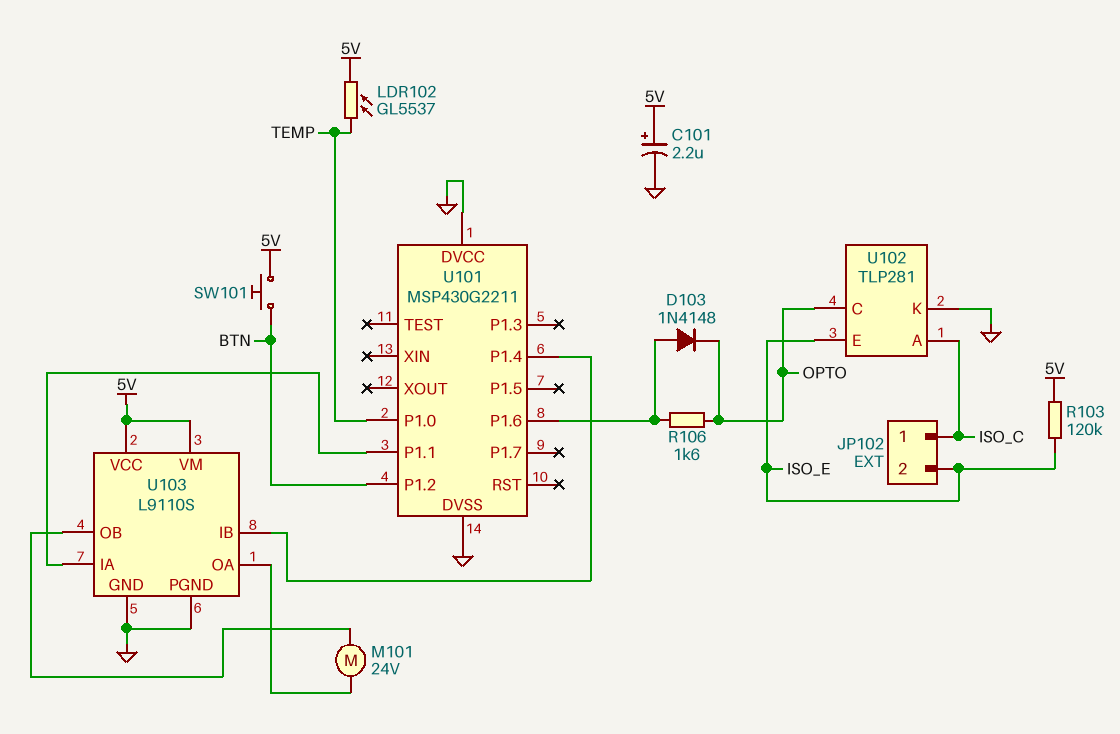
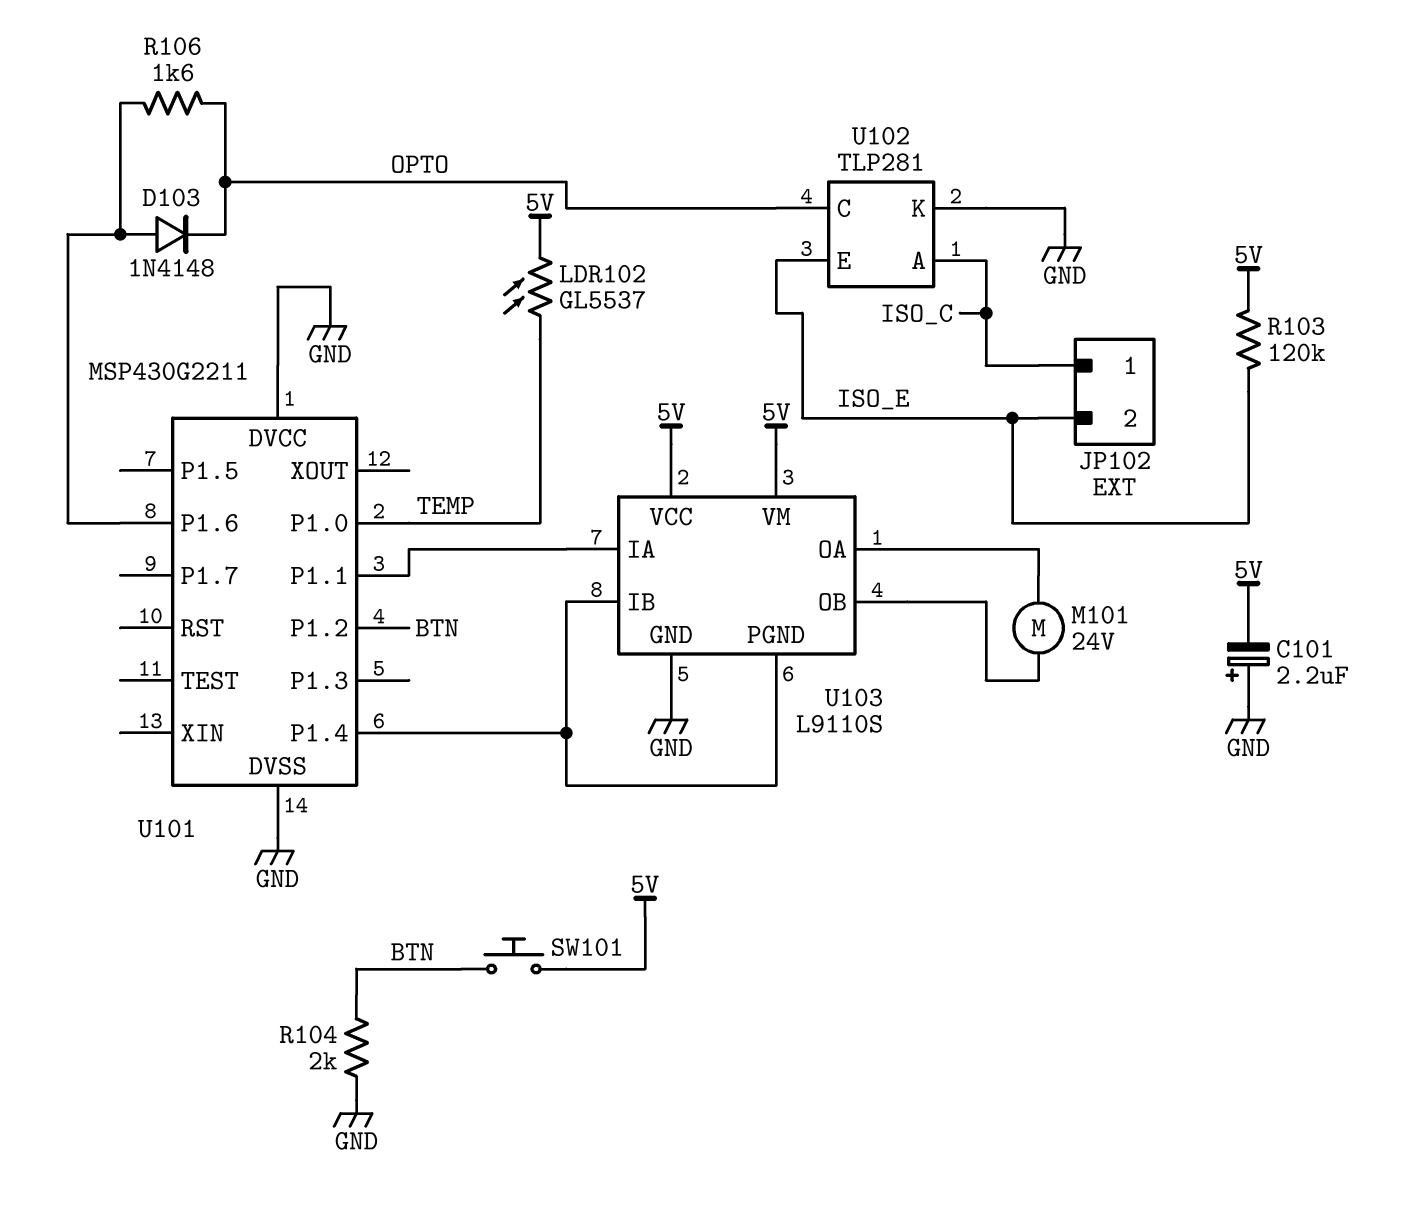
C101: 2.2uF (plus 5V, minus GND) -> 2.2uF (plus GND, minus 5V)
R104: none -> 2k (BTN, GND)
U103 pin PGND: GND -> U101/P1.4

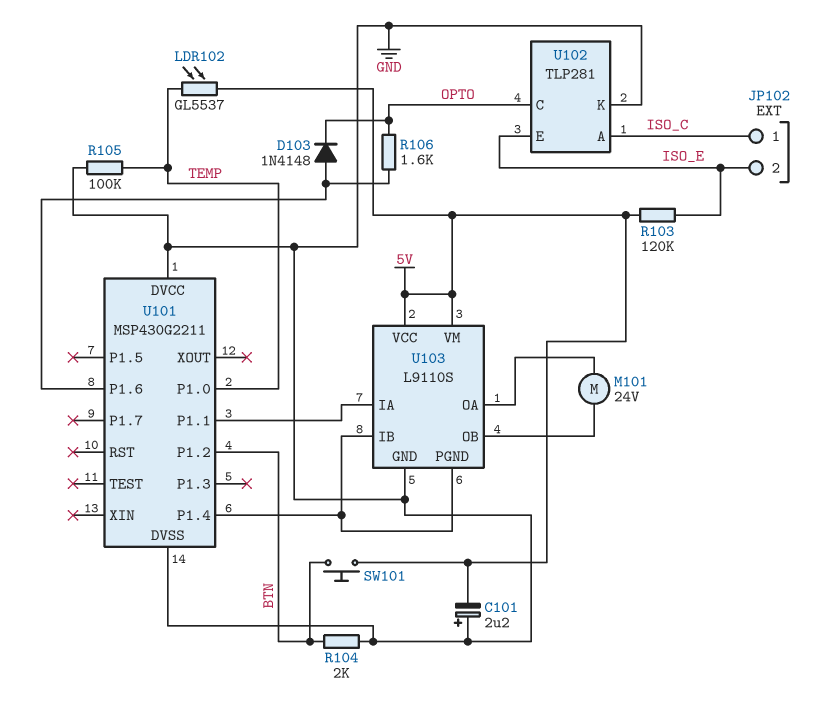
R105: none -> 100k (GND, TEMP)

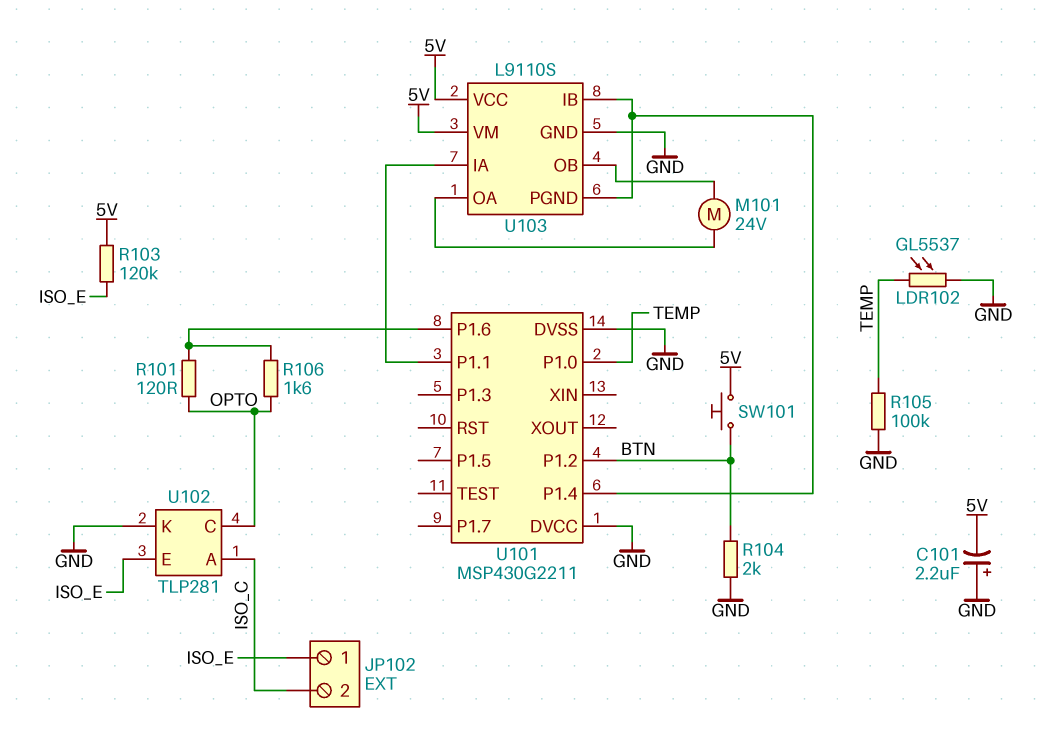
D103: diode 1N4148 (A U101/P1.6, K OPTO) -> none
JP102 pin 1: ISO_C -> ISO_E
JP102 pin 2: ISO_E -> ISO_C
LDR102: GL5537 (5V, TEMP) -> GL5537 (GND, TEMP)
R101: none -> 120 (OPTO, U101/P1.6)

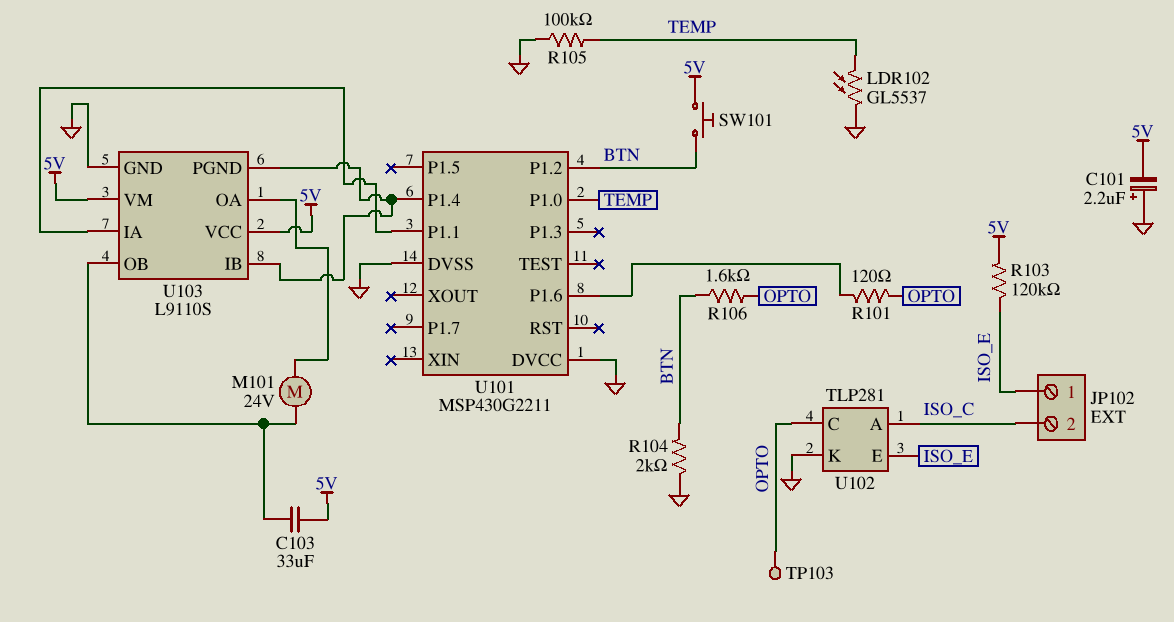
C103: none -> 33uF (5V, U103/OB)
R106: 1.6k (OPTO, U101/P1.6) -> 1.6k (BTN, OPTO)
TP103: none -> test point (OPTO)

